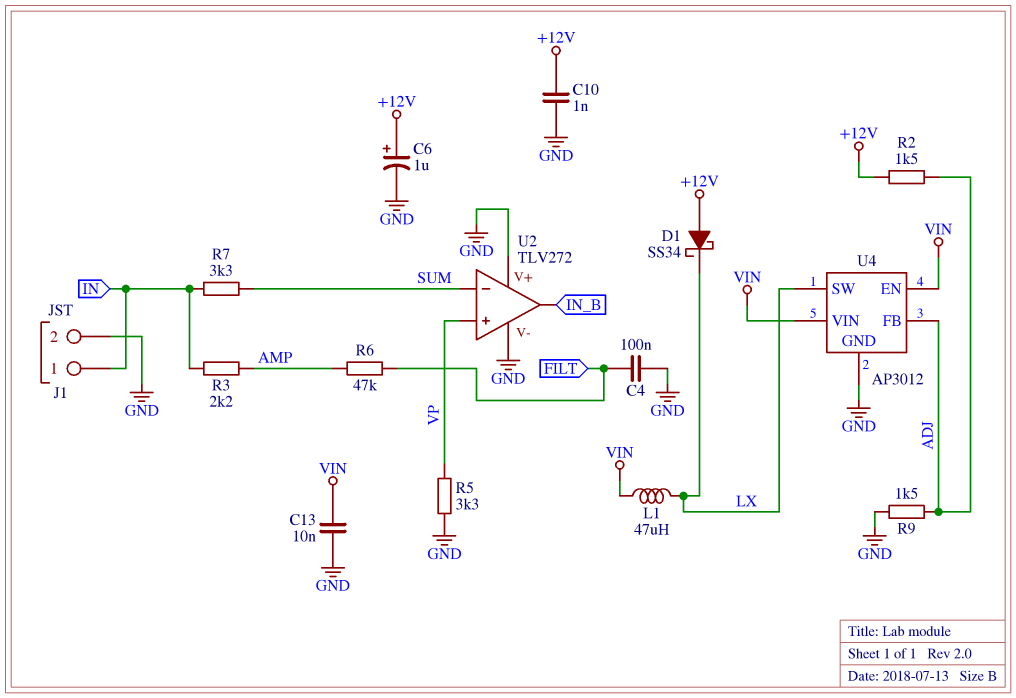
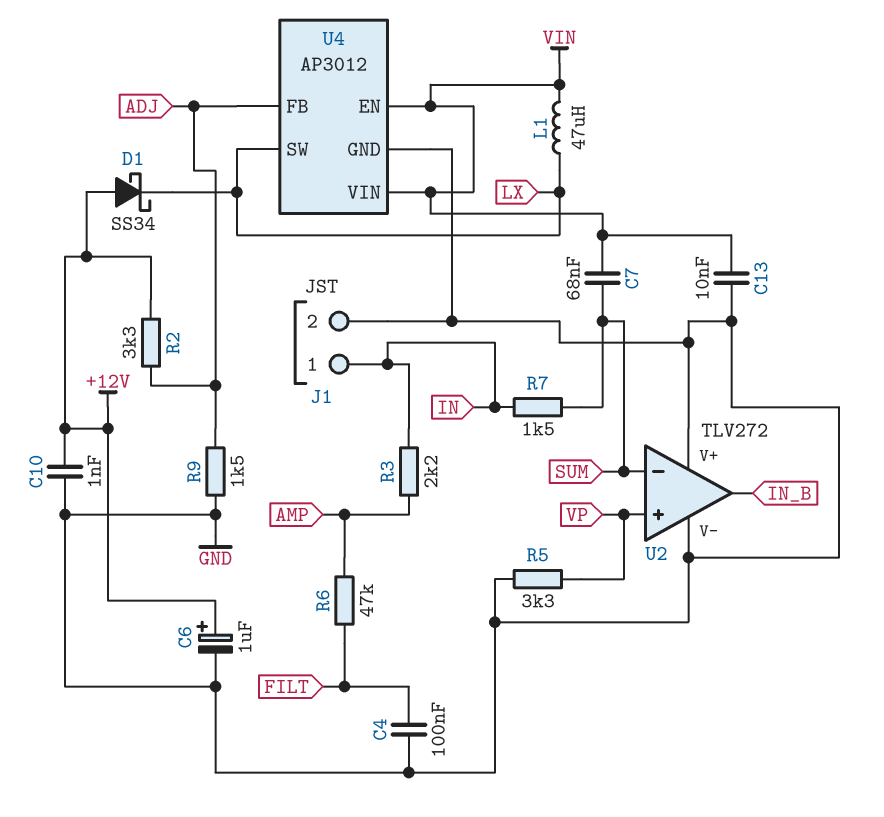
C7: none -> 68nF (SUM, VIN)
R2: 1.5k (+12V, ADJ) -> 3.3k (+12V, ADJ)
R7: 3.3k (IN, SUM) -> 1.5k (IN, SUM)

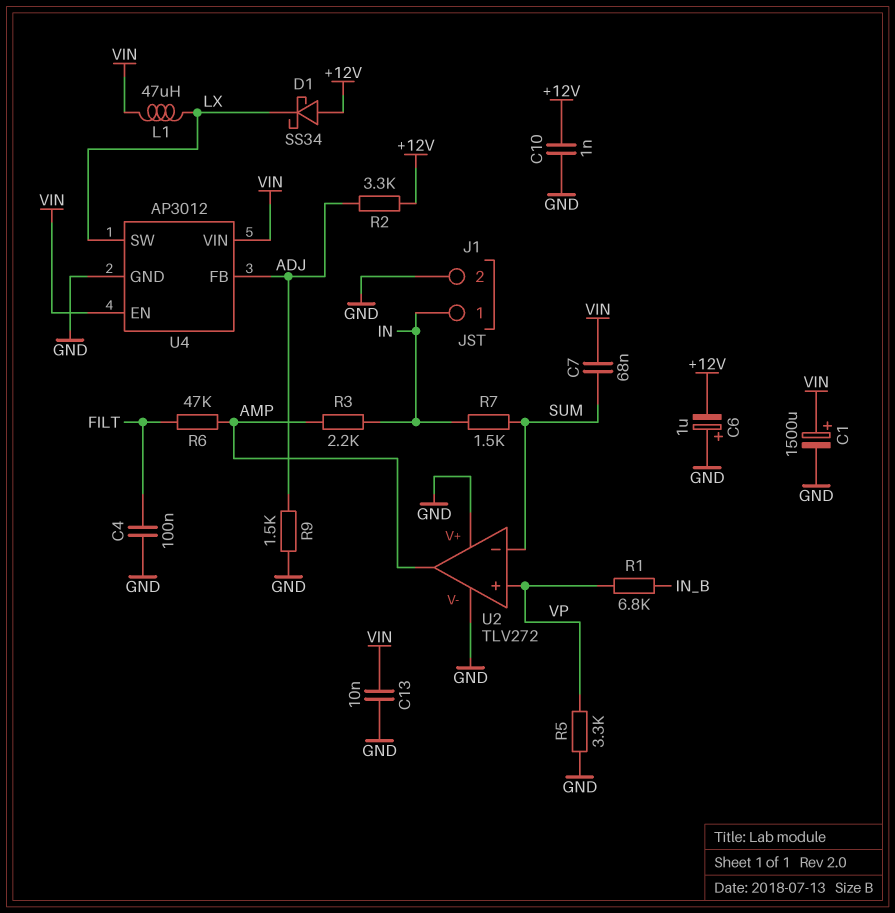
C1: none -> 1500uF (plus VIN, minus GND)
C6: 1uF (plus +12V, minus GND) -> 1uF (plus GND, minus +12V)
R1: none -> 6.8k (IN_B, VP)
U2 pin out: IN_B -> AMP

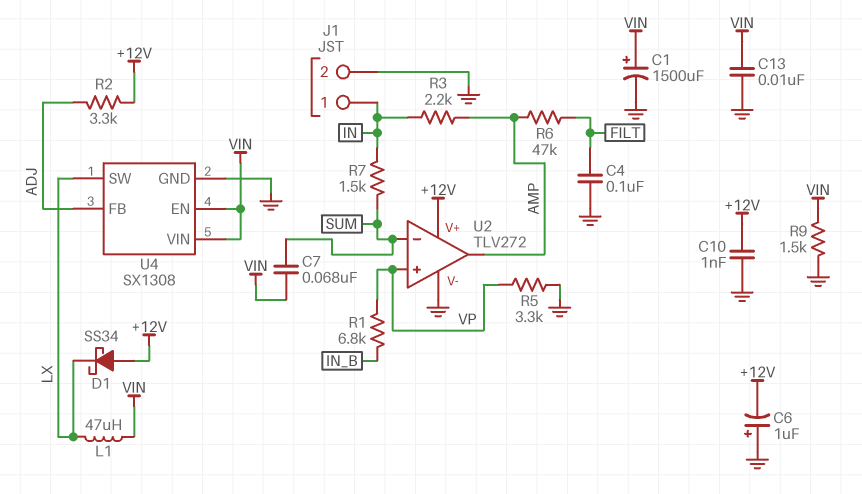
R9: 1.5k (ADJ, GND) -> 1.5k (GND, VIN)
U2 pin V+: GND -> +12V
U4: AP3012 -> SX1308

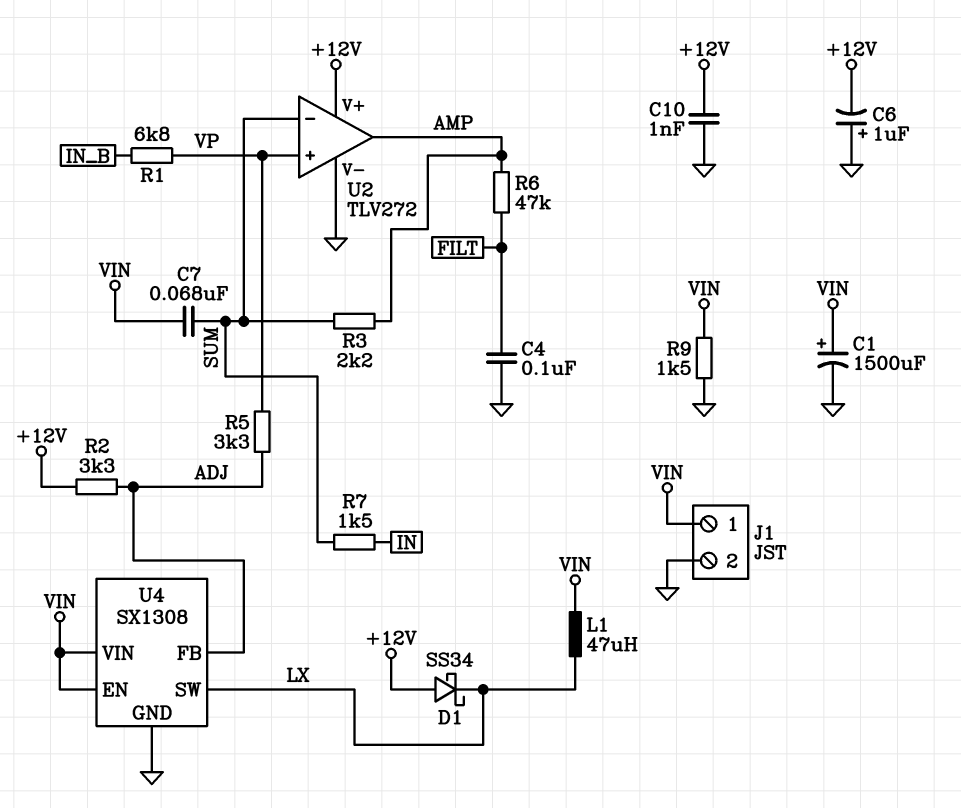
C13: 10nF (GND, VIN) -> none
J1 pin 1: IN -> VIN
R3: 2.2k (AMP, IN) -> 2.2k (AMP, SUM)
R5: 3.3k (GND, VP) -> 3.3k (ADJ, VP)

